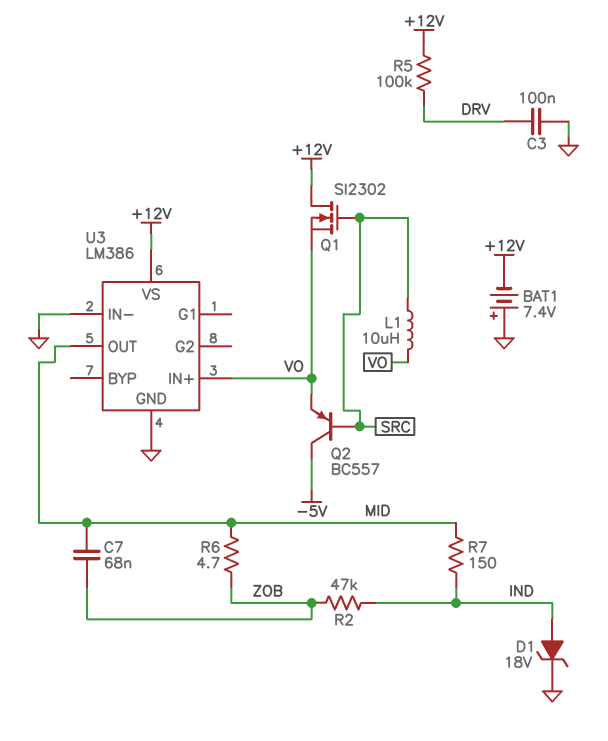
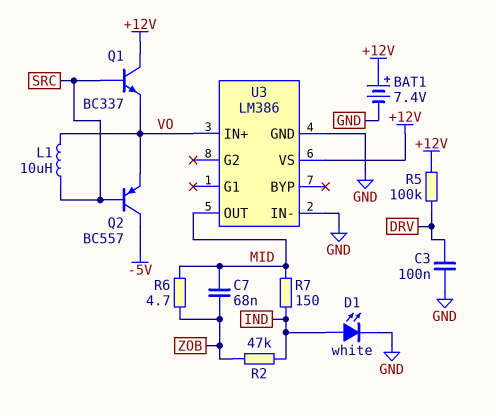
BAT1: 7.4V (plus GND, minus +12V) -> 7.4V (plus +12V, minus GND)
D1: zener 18V (A IND, K GND) -> LED white (A IND, K GND)
Q1: NMOS SI2302 (G SRC, D +12V, S VO) -> NPN BC337 (B SRC, C +12V, E VO)

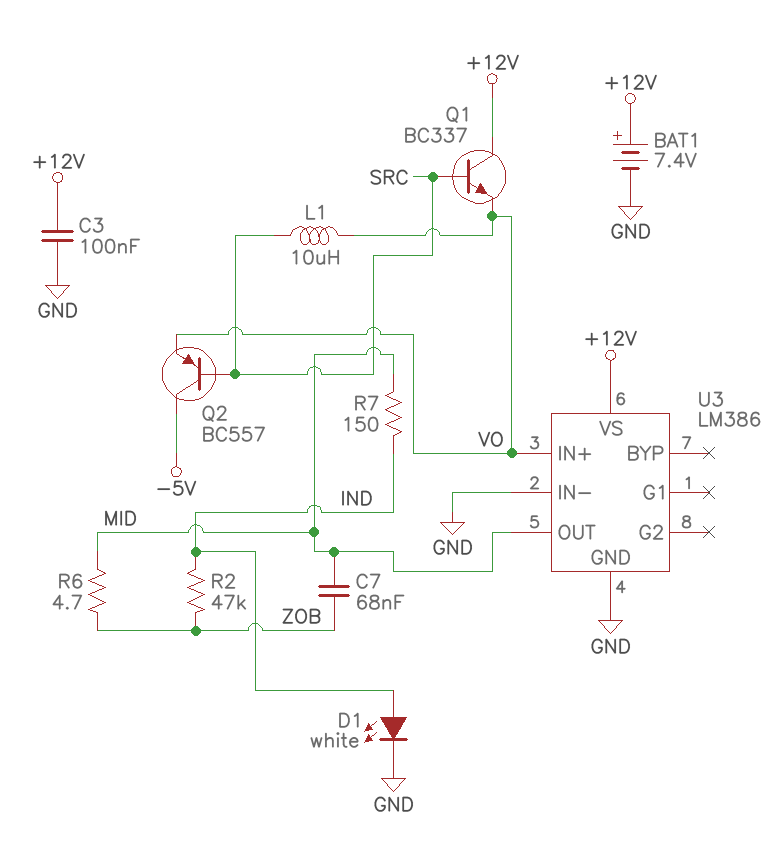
C3: 100nF (DRV, GND) -> 100nF (+12V, GND)
R5: 100k (+12V, DRV) -> none

